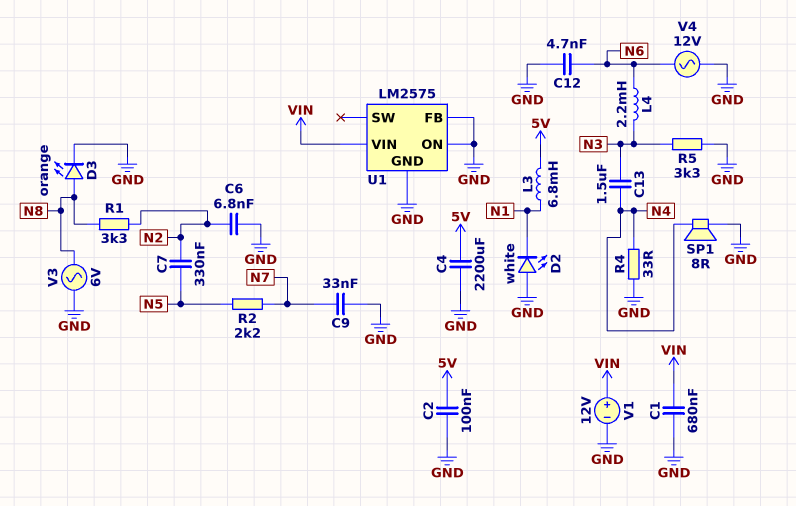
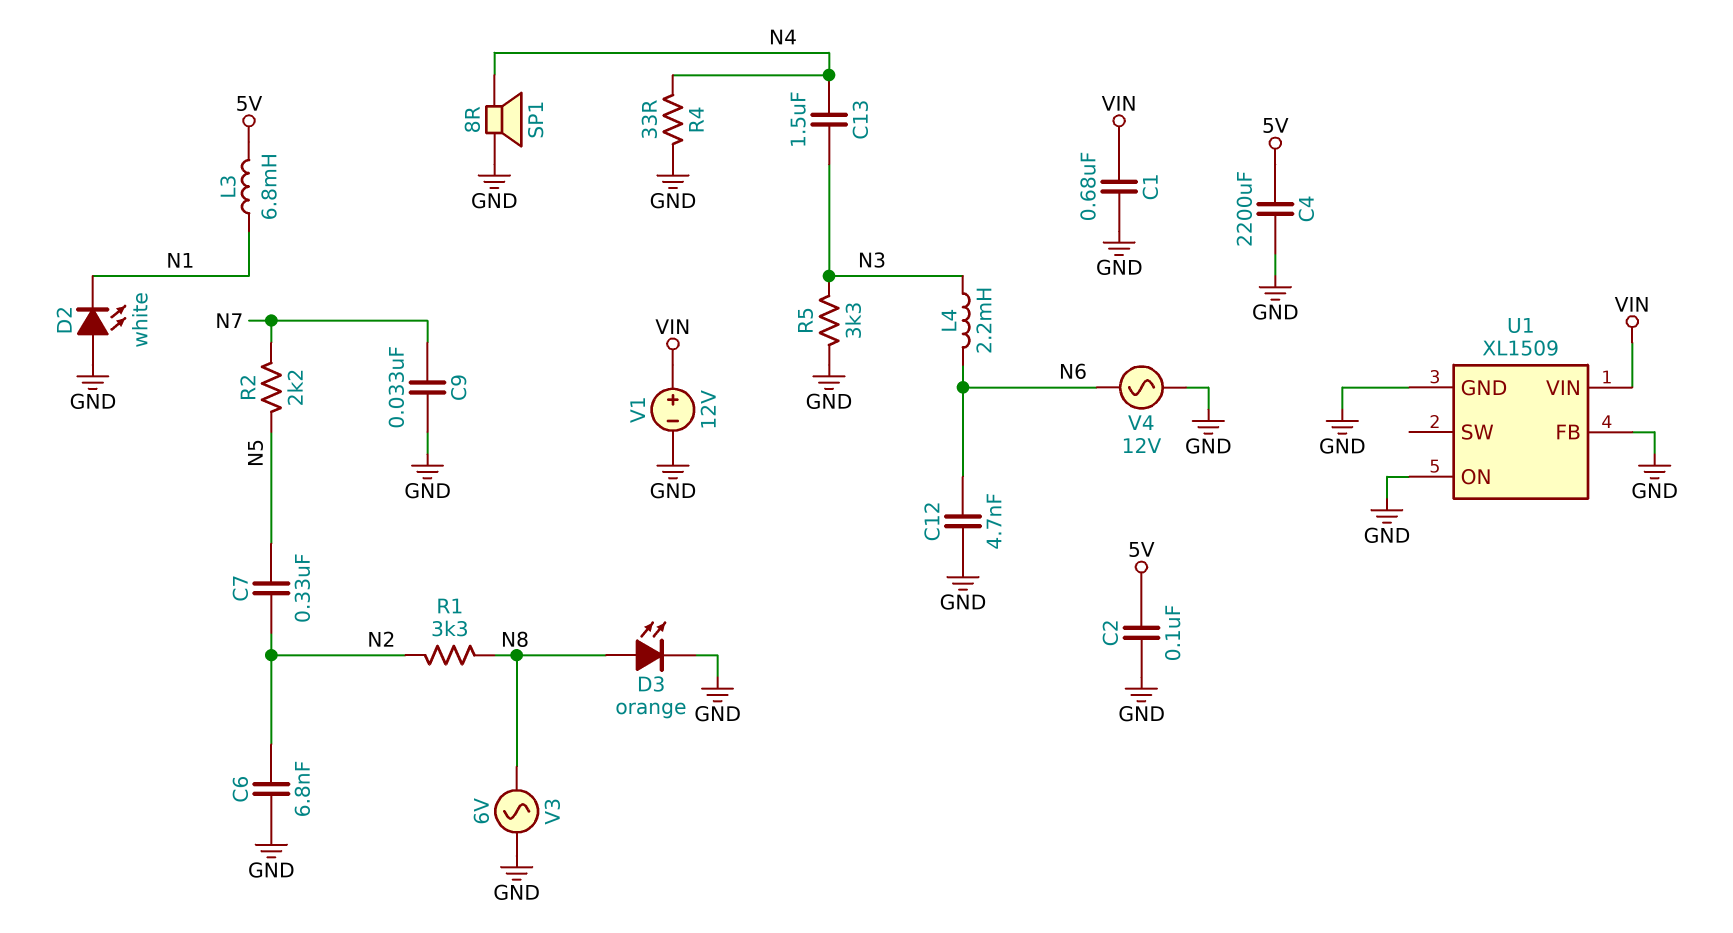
U1: LM2575 -> XL1509

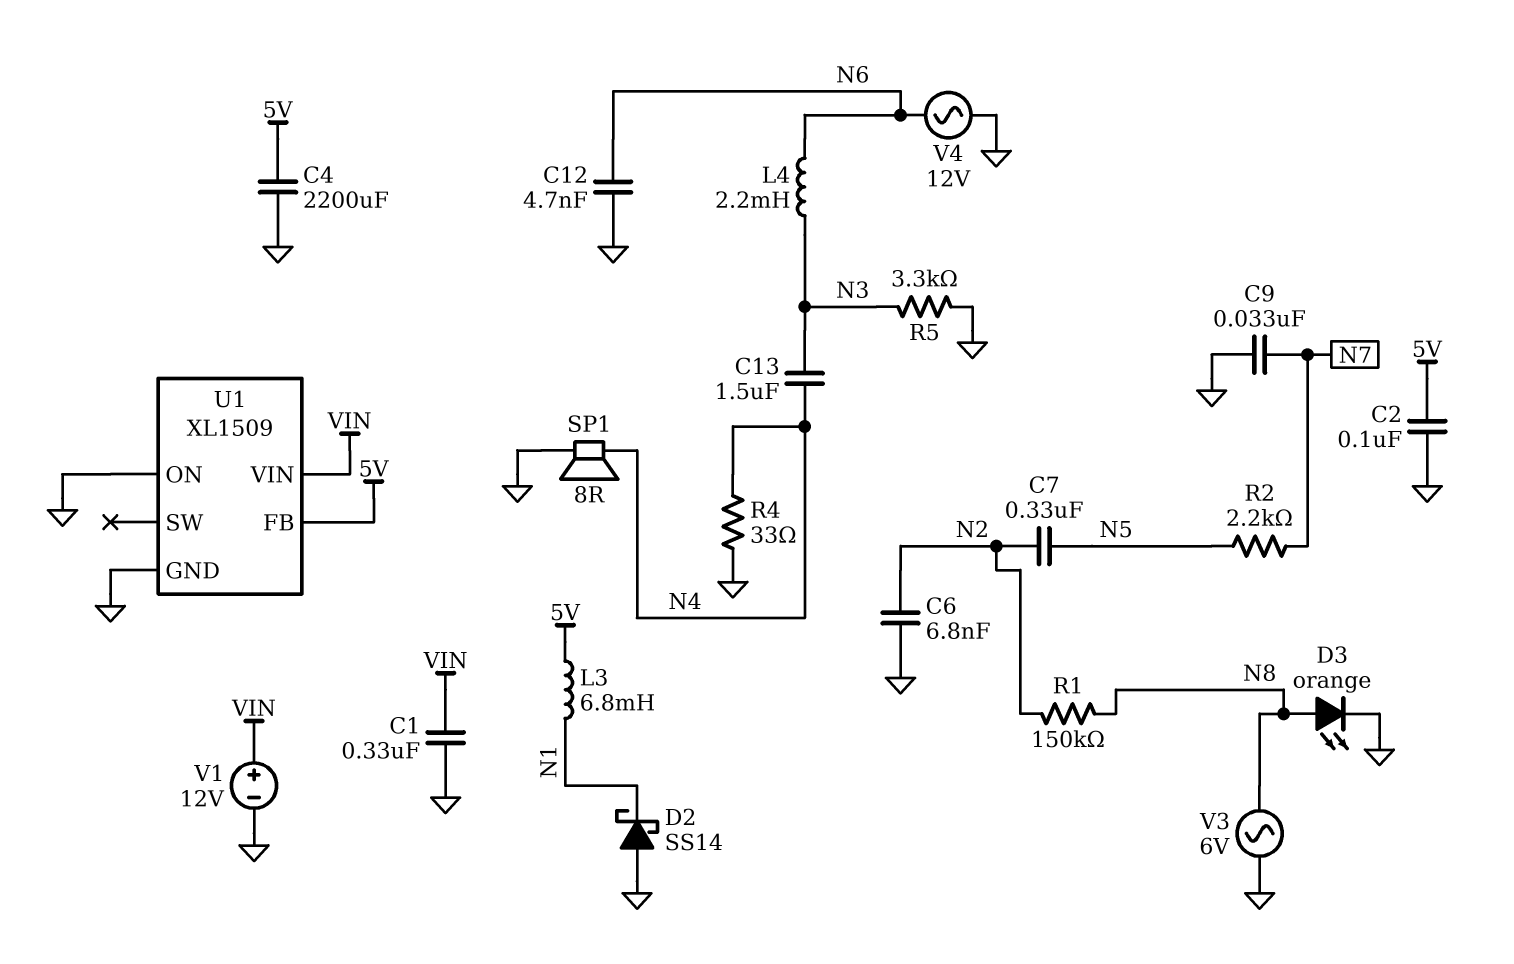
C1: 680nF (GND, VIN) -> 330nF (GND, VIN)
D2: LED white (A GND, K N1) -> schottky SS14 (A GND, K N1)
R1: 3.3k (N2, N8) -> 150k (N2, N8)
U1 pin FB: GND -> 5V

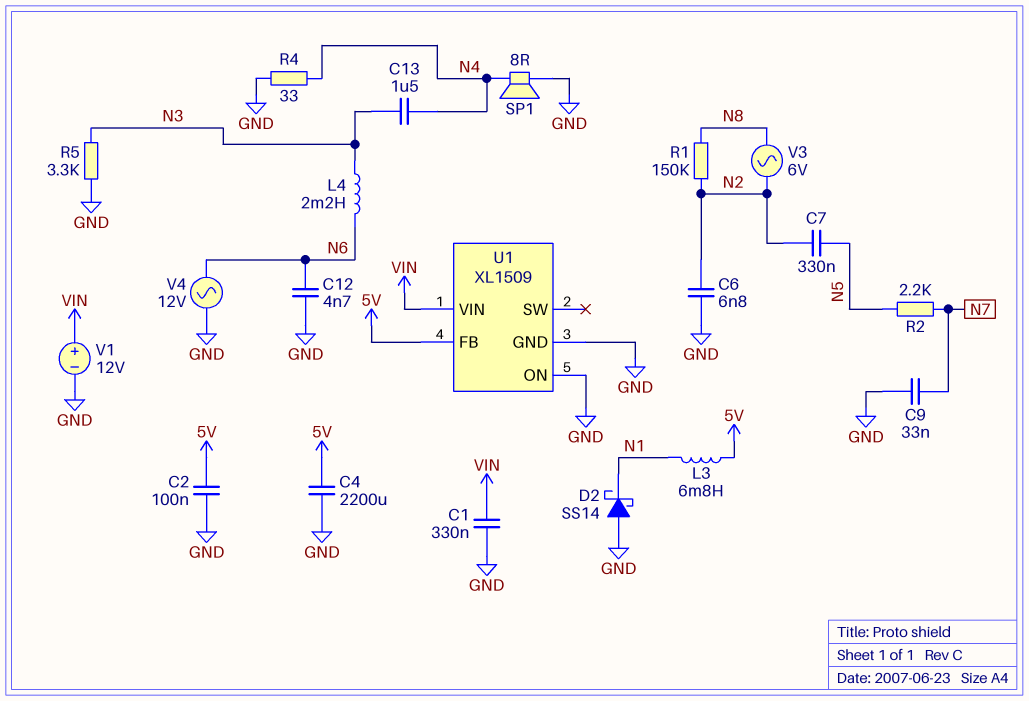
D3: LED orange (A N8, K GND) -> none
V3: AC 6V (GND, N8) -> AC 6V (N2, N8)

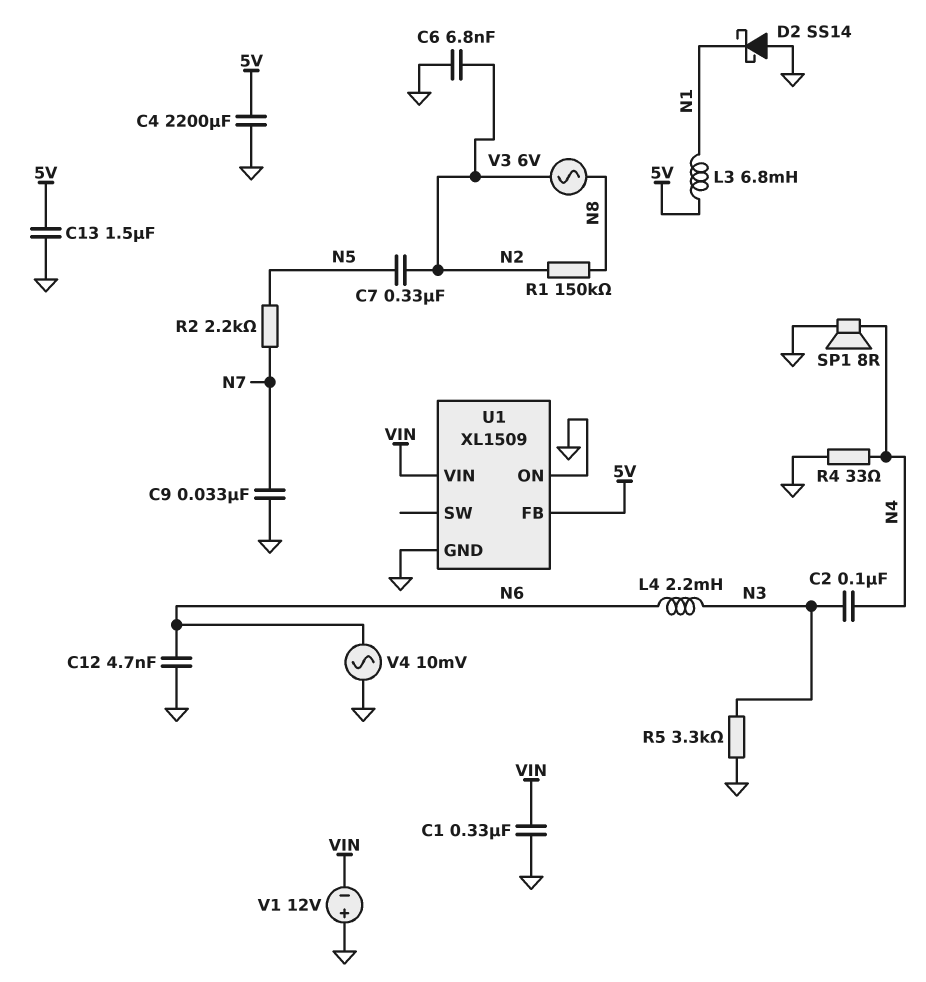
C2: 100nF (5V, GND) -> 100nF (N3, N4)
C13: 1.5uF (N3, N4) -> 1.5uF (5V, GND)
V1: 12V (plus VIN, minus GND) -> 12V (plus GND, minus VIN)
V4: AC 12V (GND, N6) -> AC 10mV (GND, N6)

